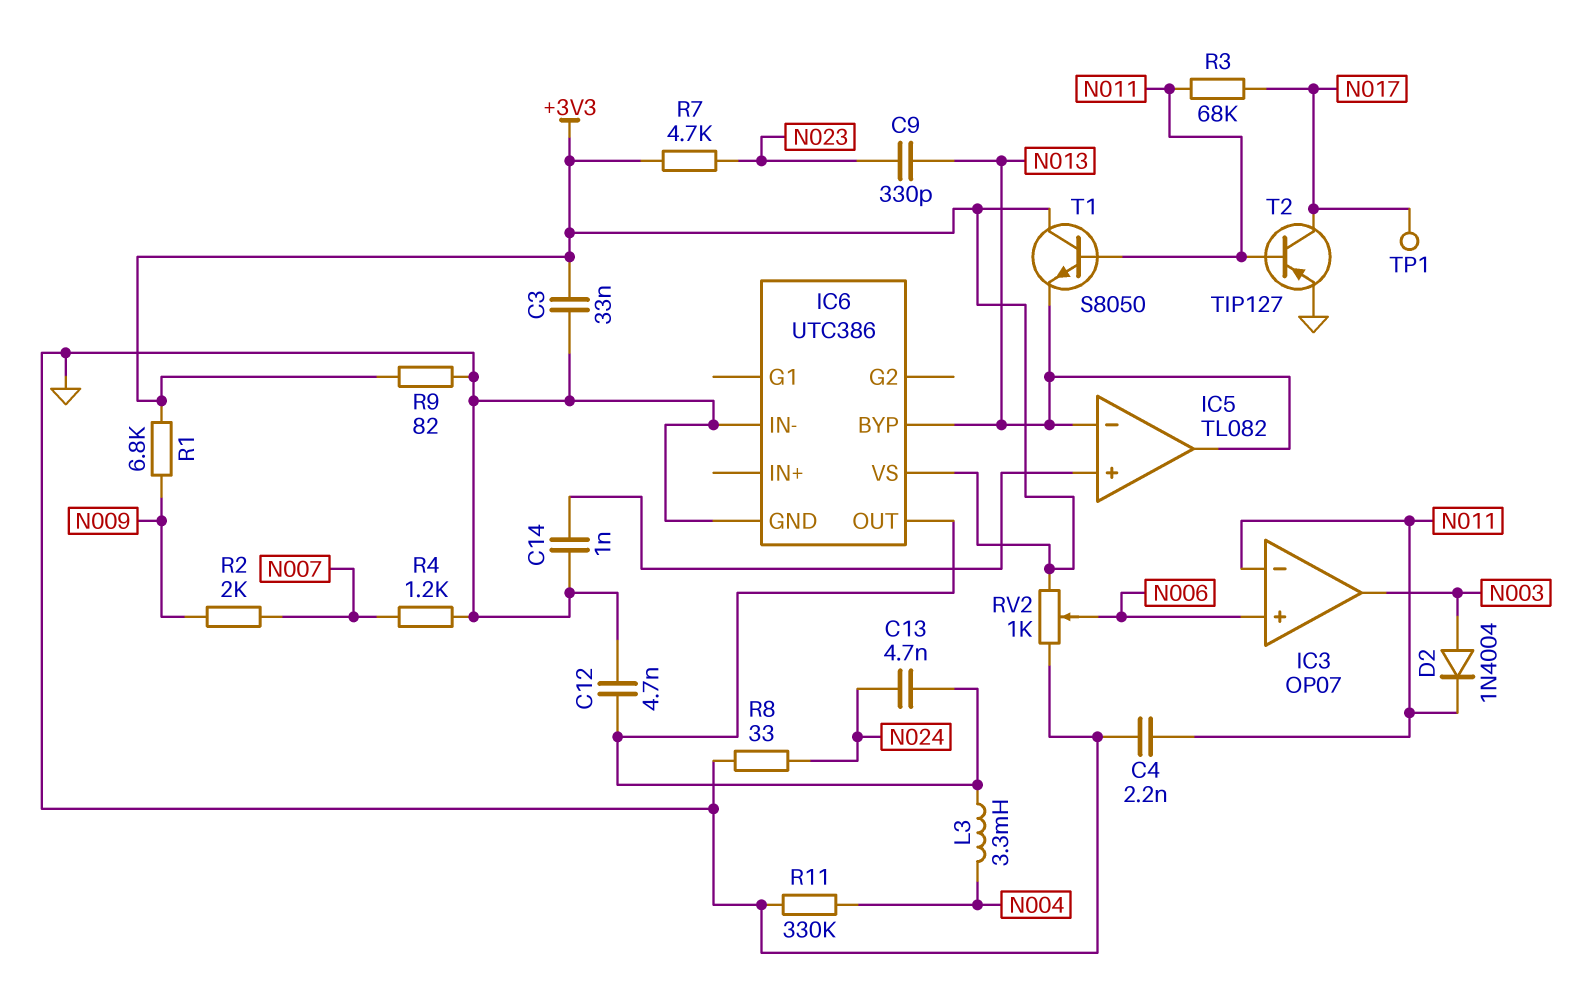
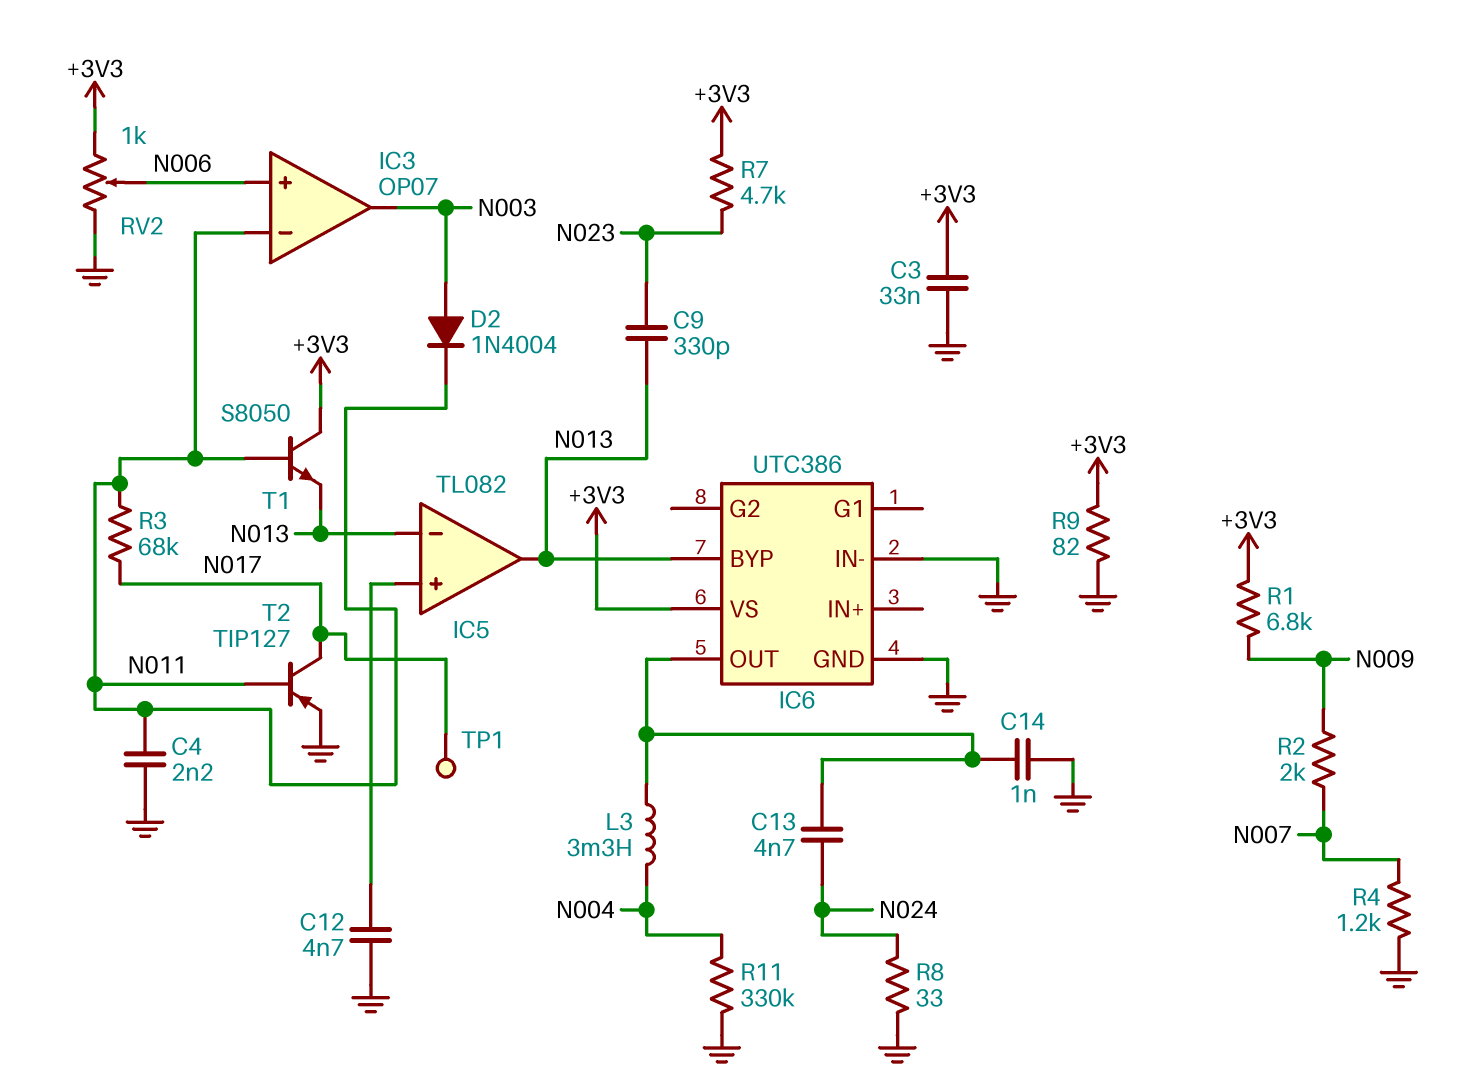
C12: 4.7nF (GND, IC6/OUT) -> 4.7nF (GND, IC5/in+)
C14: 1nF (GND, IC5/in+) -> 1nF (GND, IC6/OUT)

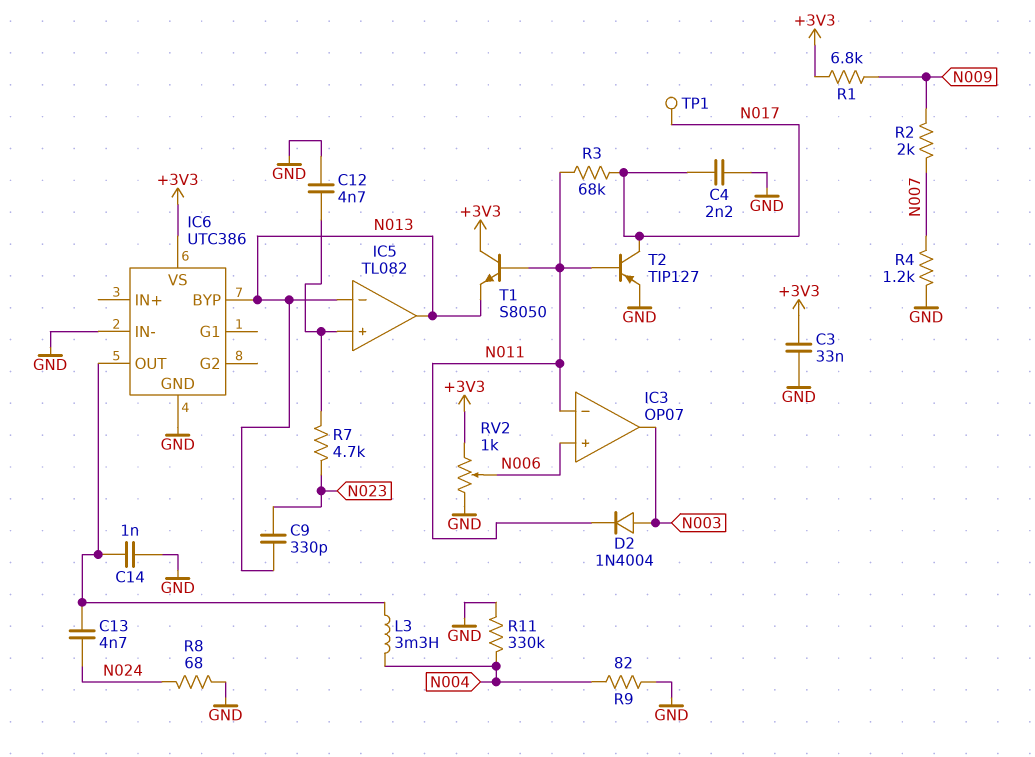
C4: 2.2nF (GND, N011) -> 2.2nF (GND, N017)
R7: 4.7k (+3V3, N023) -> 4.7k (IC5/in+, N023)
R8: 33 (GND, N024) -> 68 (GND, N024)
R9: 82 (+3V3, GND) -> 82 (GND, N004)

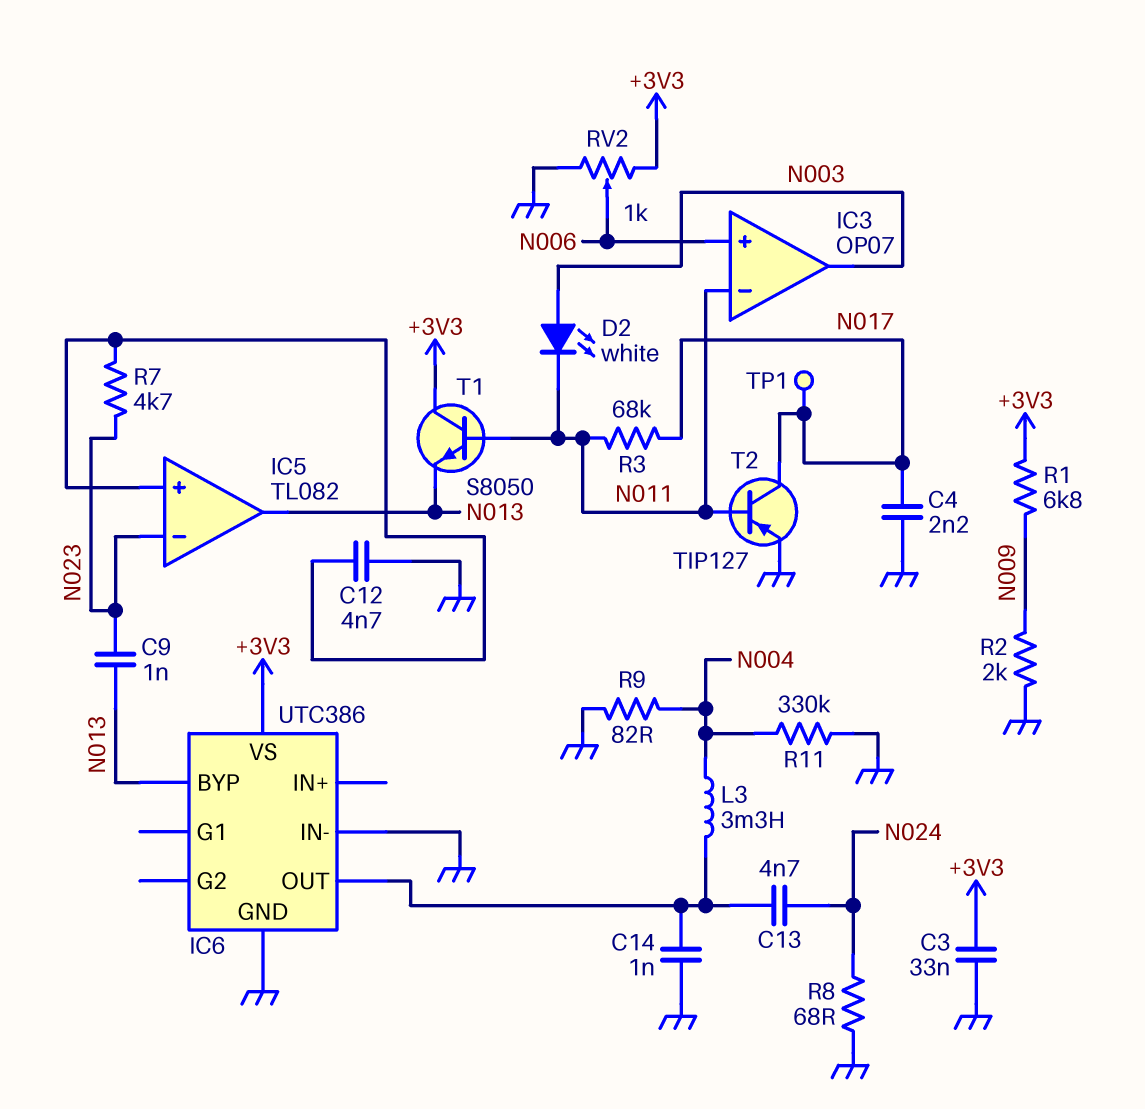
C9: 330pF (N013, N023) -> 1nF (N013, N023)
D2: diode 1N4004 (A N003, K N011) -> LED white (A N003, K N011)
IC5 pin in-: N013 -> N023
R2: 2k (N007, N009) -> 2k (GND, N009)
R4: 1.2k (GND, N007) -> none

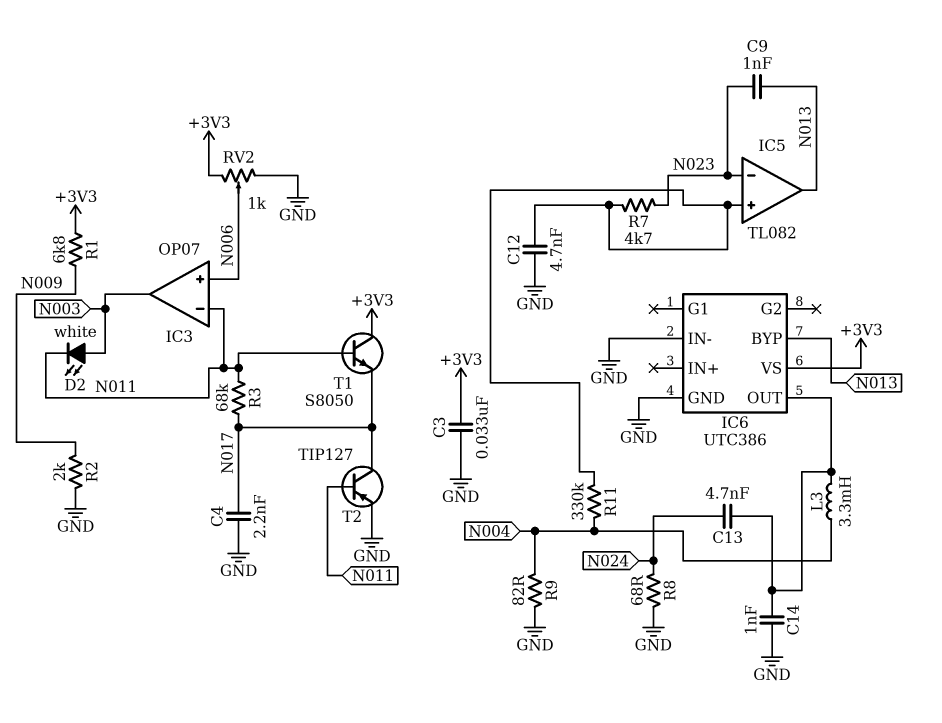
R11: 330k (GND, N004) -> 330k (IC5/in+, N004)
T1: NPN S8050 (B N011, C +3V3, E N013) -> NPN S8050 (B N011, C +3V3, E N017)
TP1: test point (N017) -> none

